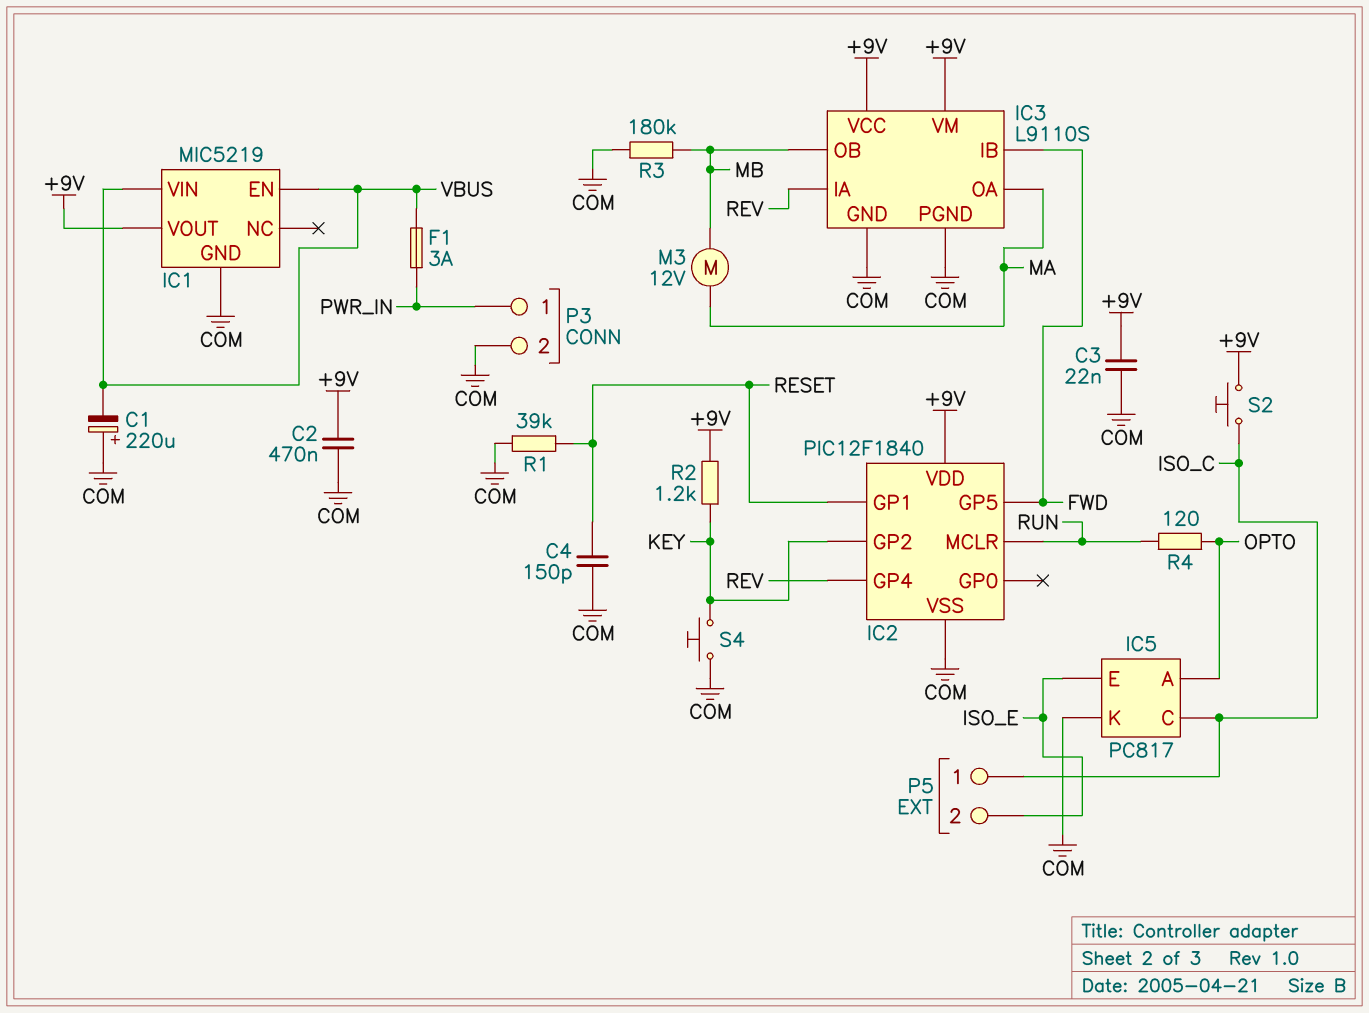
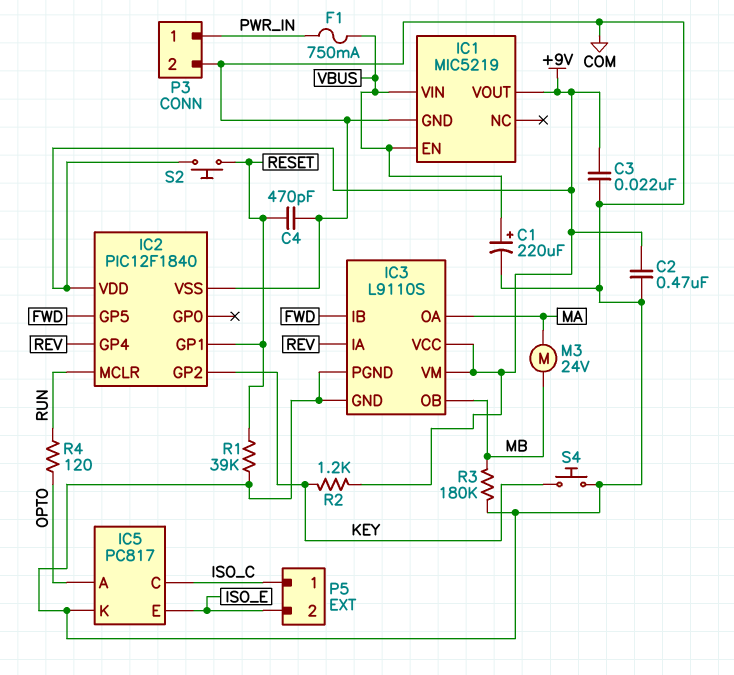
C1: 220uF (plus COM, minus VBUS) -> 220uF (plus VBUS, minus COM)
C4: 150pF (COM, RESET) -> 470pF (COM, RESET)
F1: 3A (PWR_IN, VBUS) -> 750mA (PWR_IN, VBUS)
M3: motor 12V (MA, MB) -> motor 24V (MA, MB)
S2: button (+9V, ISO_C) -> button (+9V, RESET)

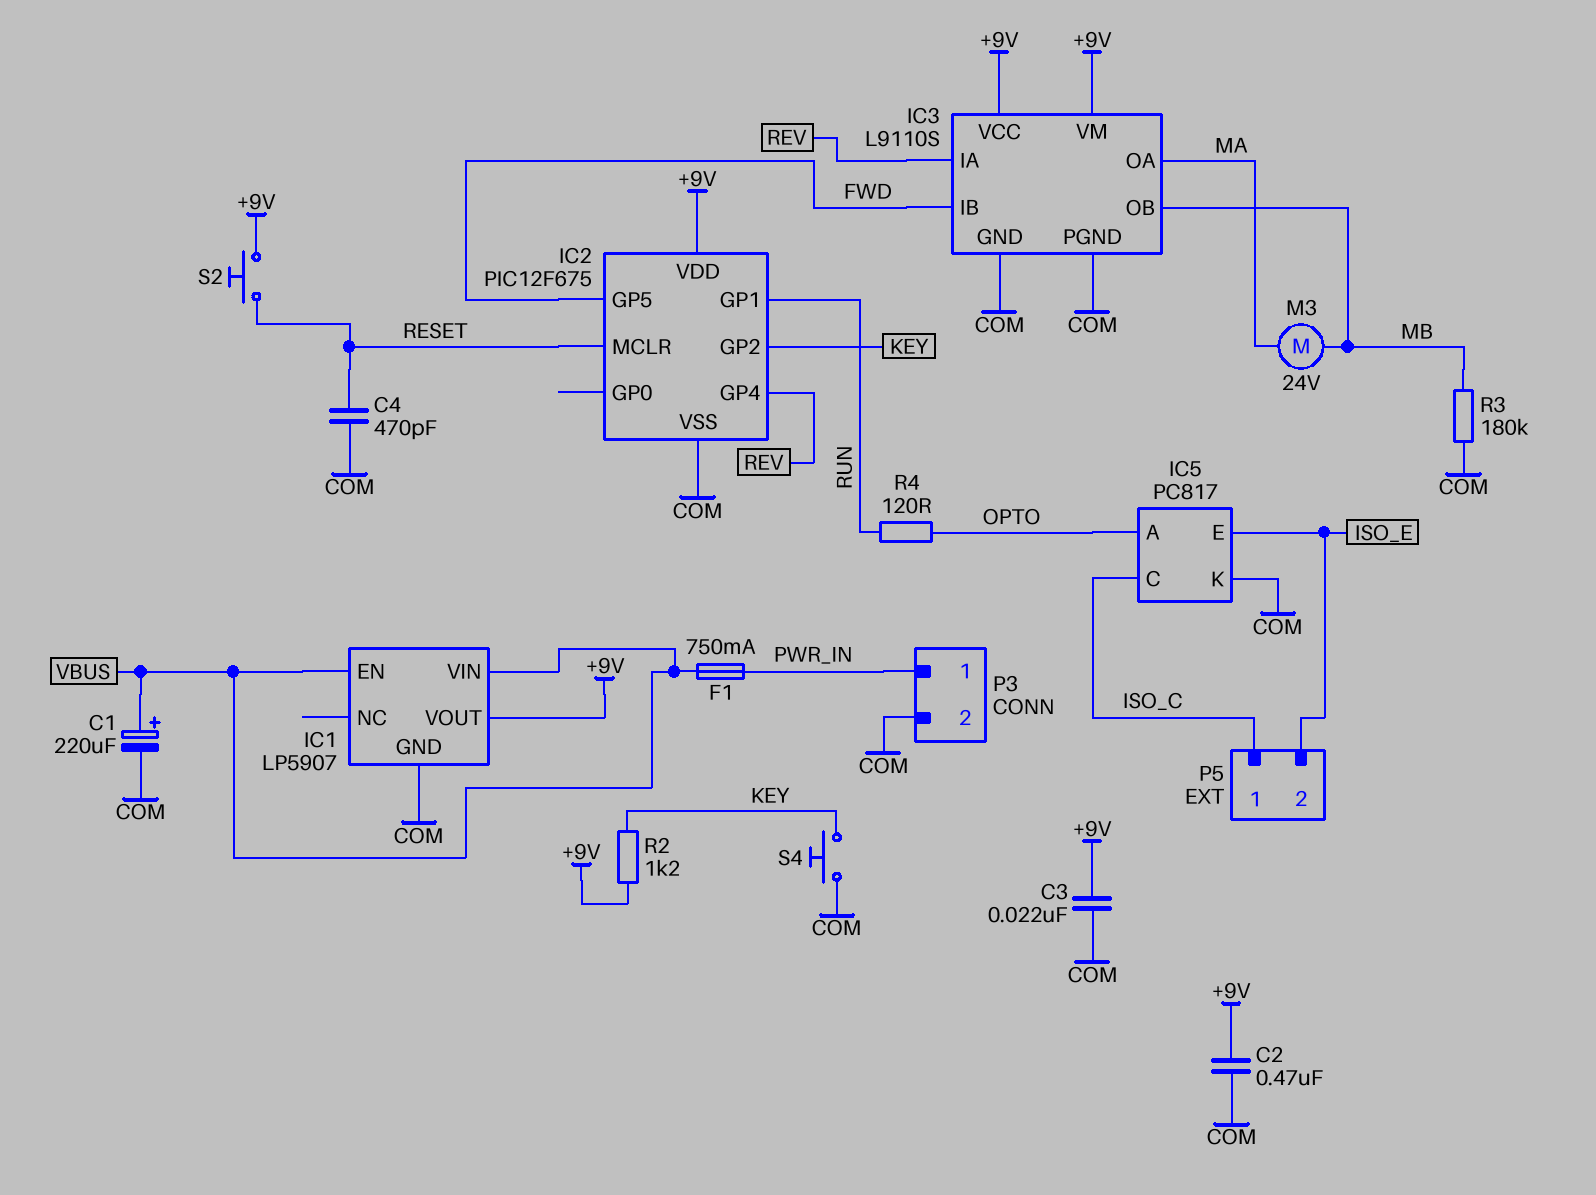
IC1: MIC5219 -> LP5907
IC2: PIC12F1840 -> PIC12F675
IC2 pin GP1: RESET -> RUN
IC2 pin MCLR: RUN -> RESET
R1: 39k (COM, RESET) -> none

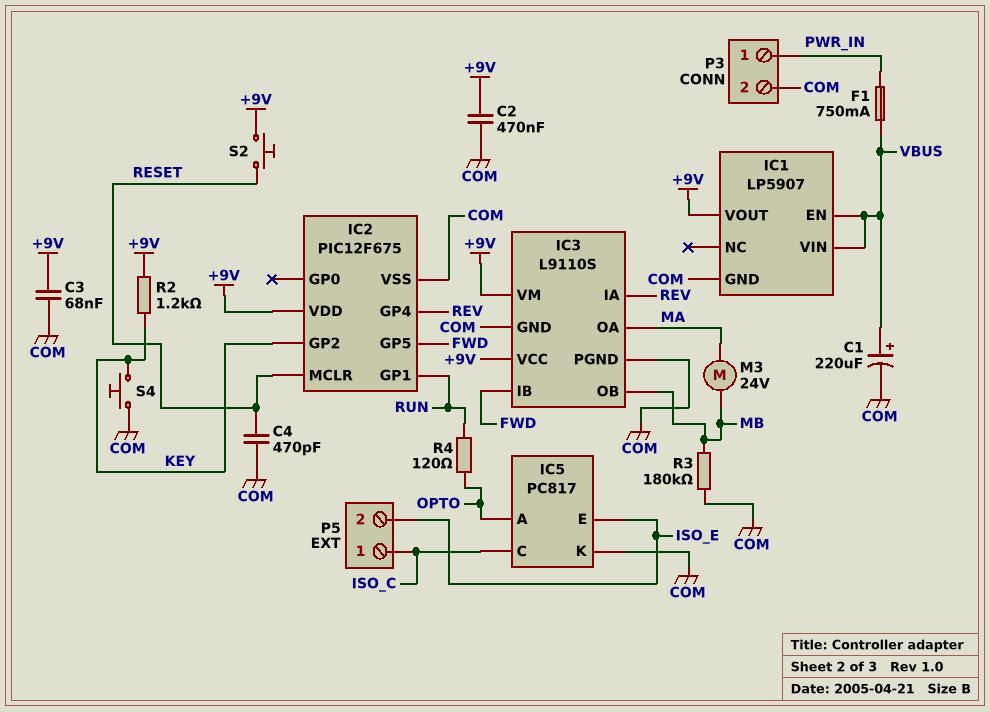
C3: 22nF (+9V, COM) -> 68nF (+9V, COM)

